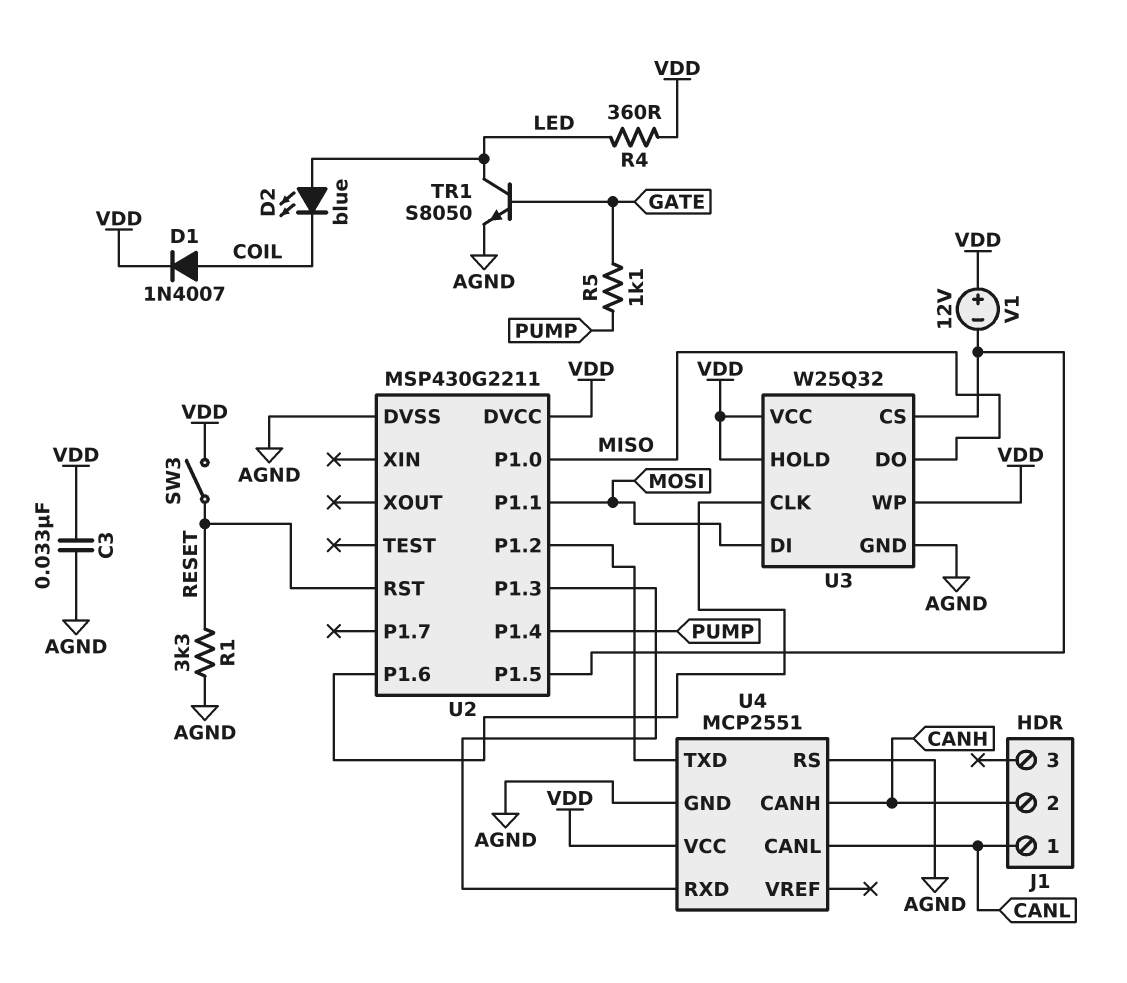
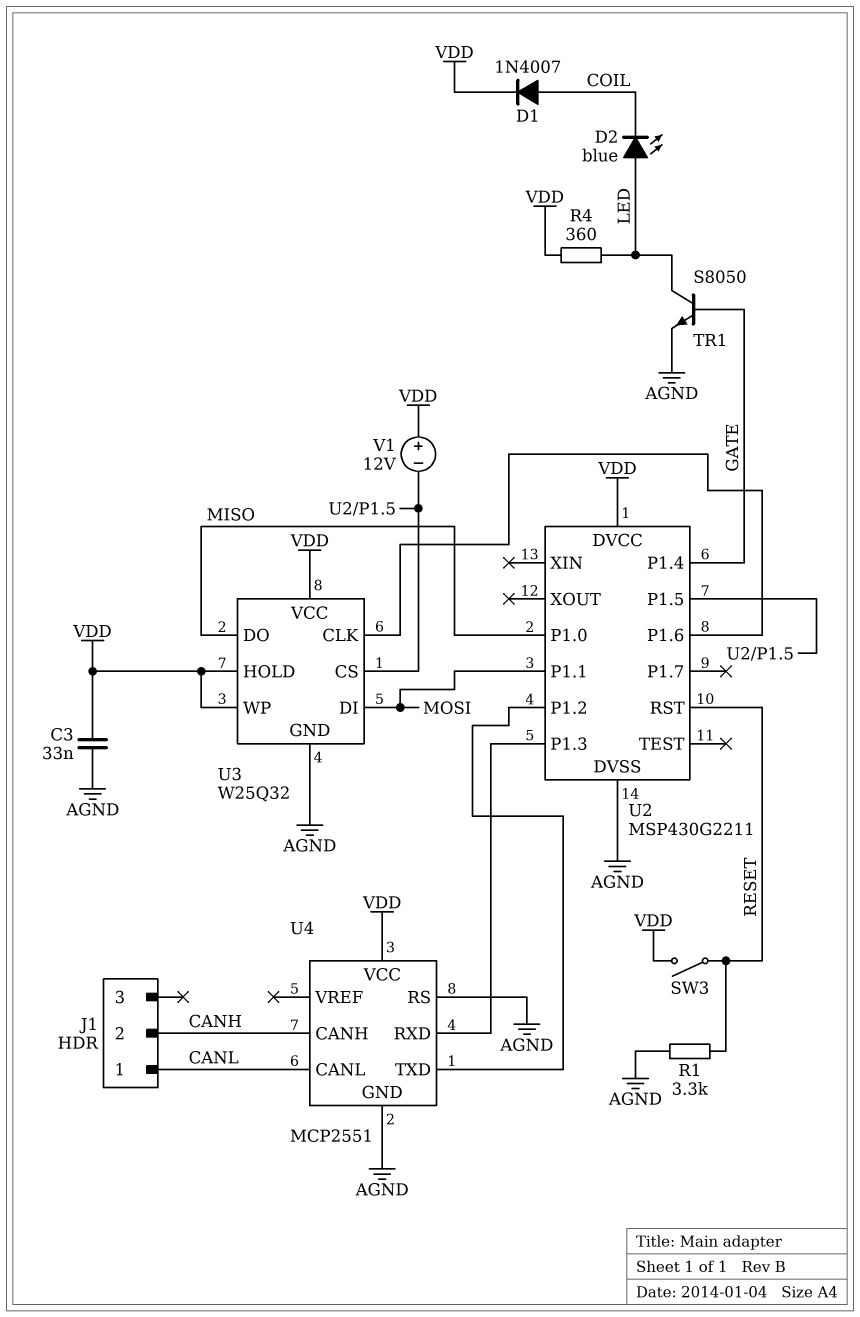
R5: 1.1k (GATE, PUMP) -> none
U2 pin P1.4: PUMP -> GATE

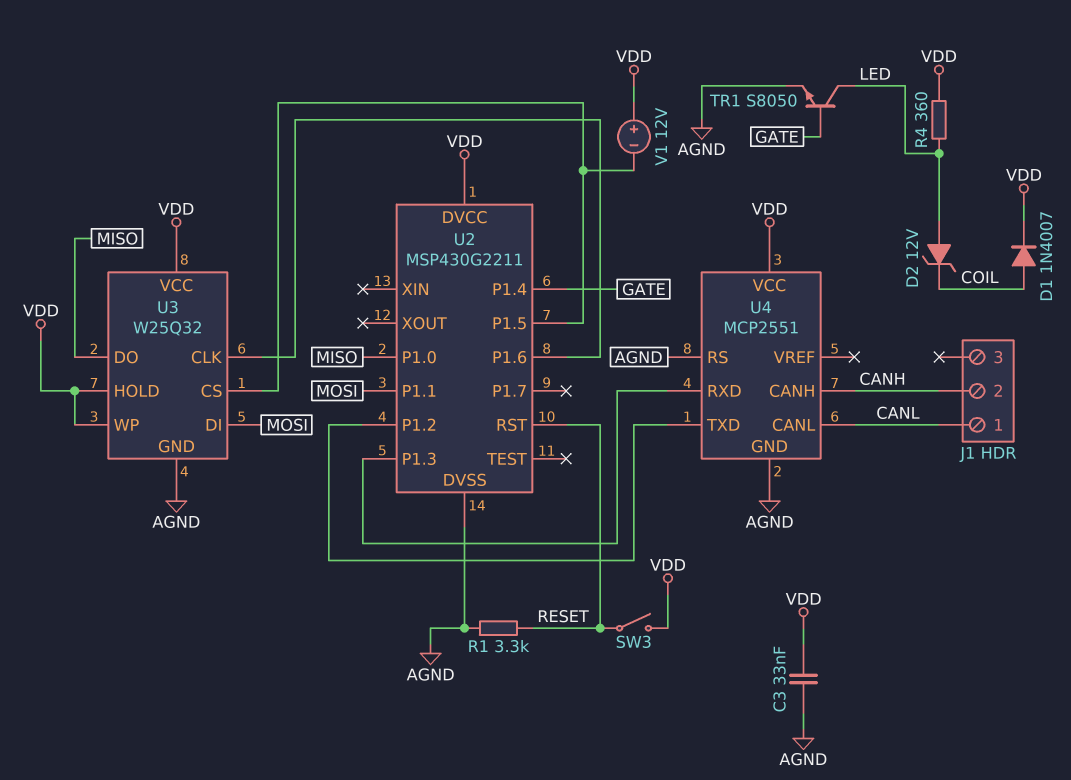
D2: LED blue (A LED, K COIL) -> zener 12V (A LED, K COIL)

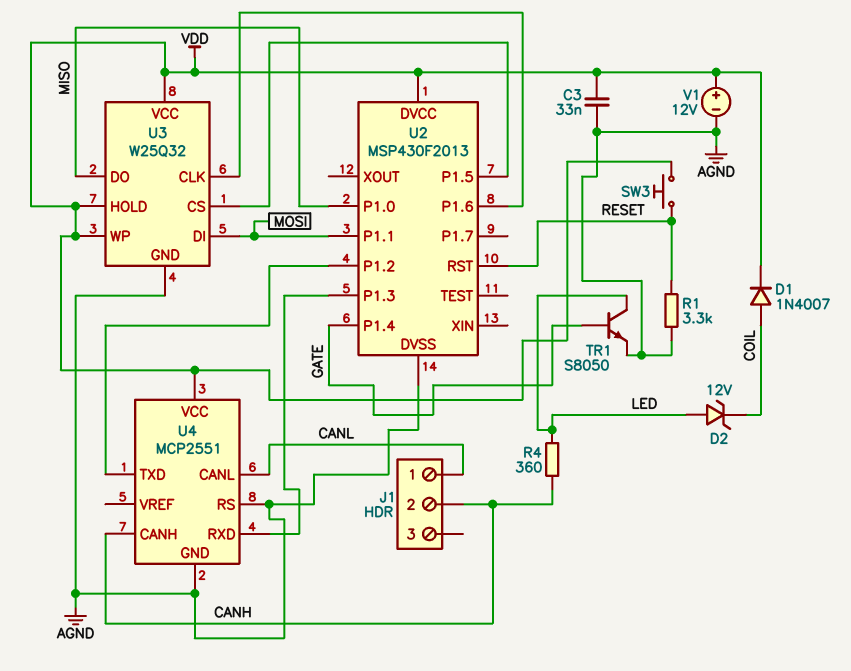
R4: 360 (LED, VDD) -> 360 (CANH, LED)
SW3: switch (RESET, VDD) -> button (RESET, VDD)
U2: MSP430G2211 -> MSP430F2013
V1: 12V (plus VDD, minus U2/P1.5) -> 12V (plus VDD, minus AGND)

